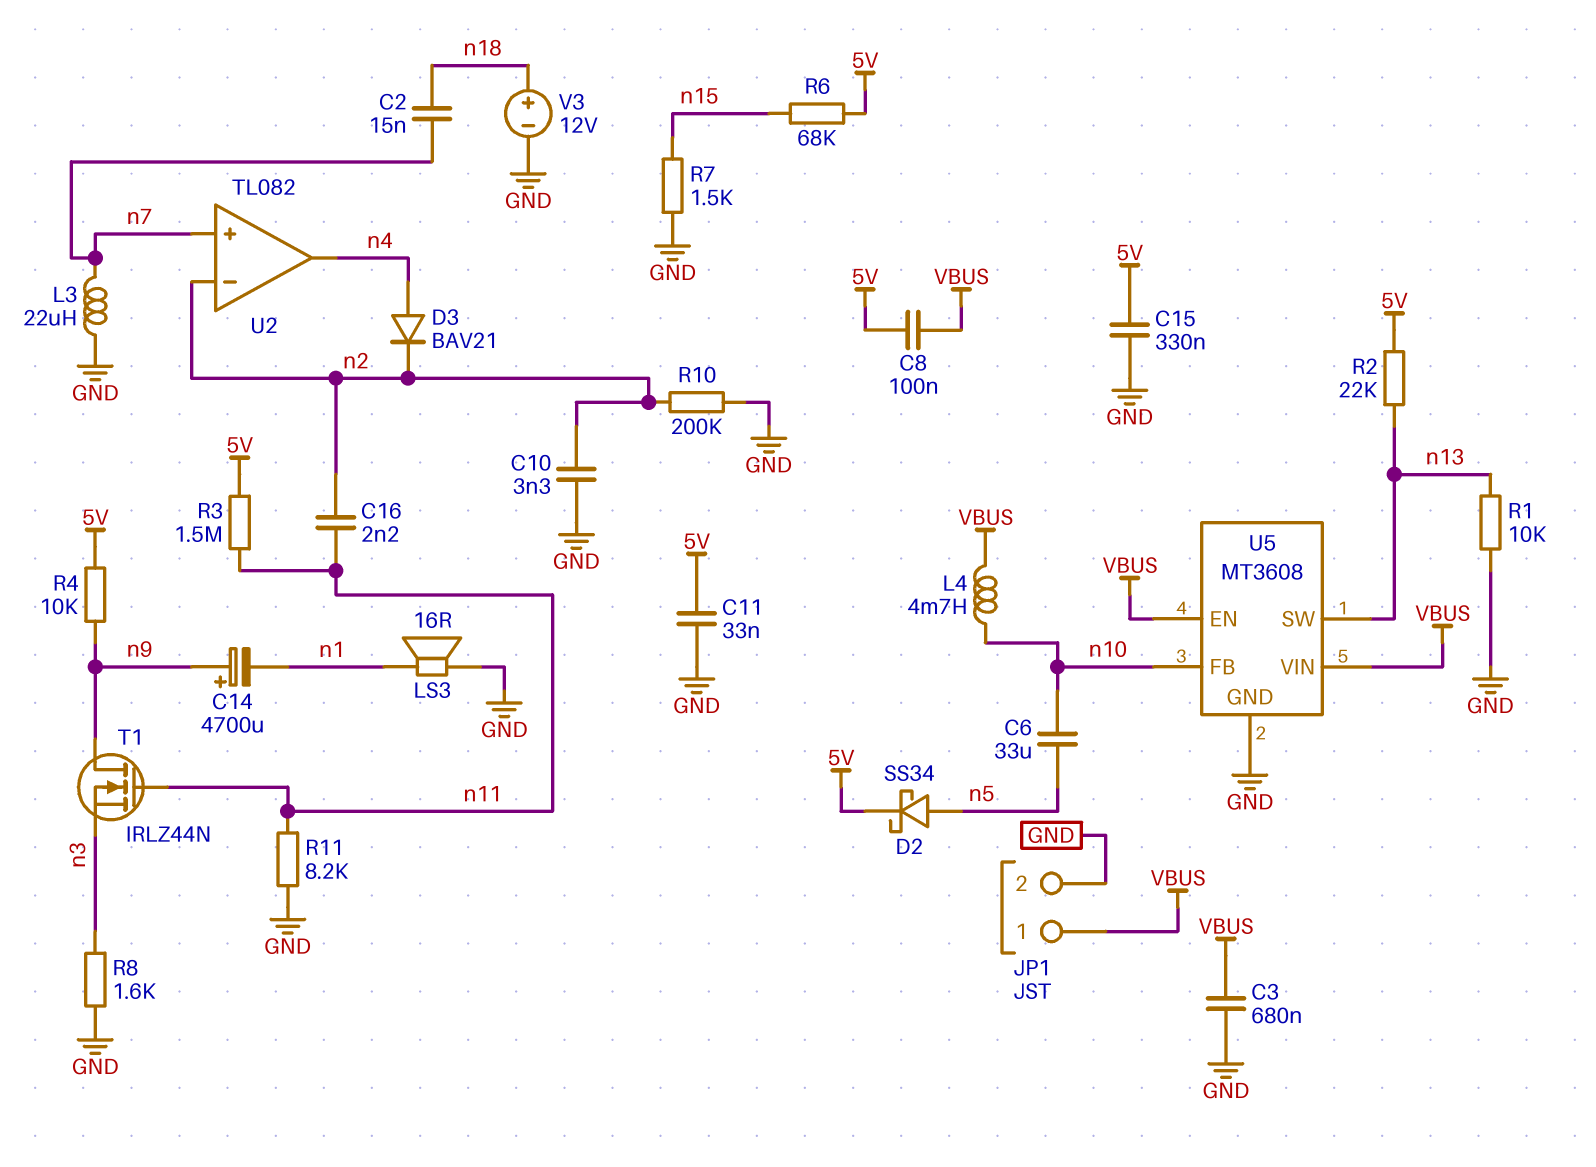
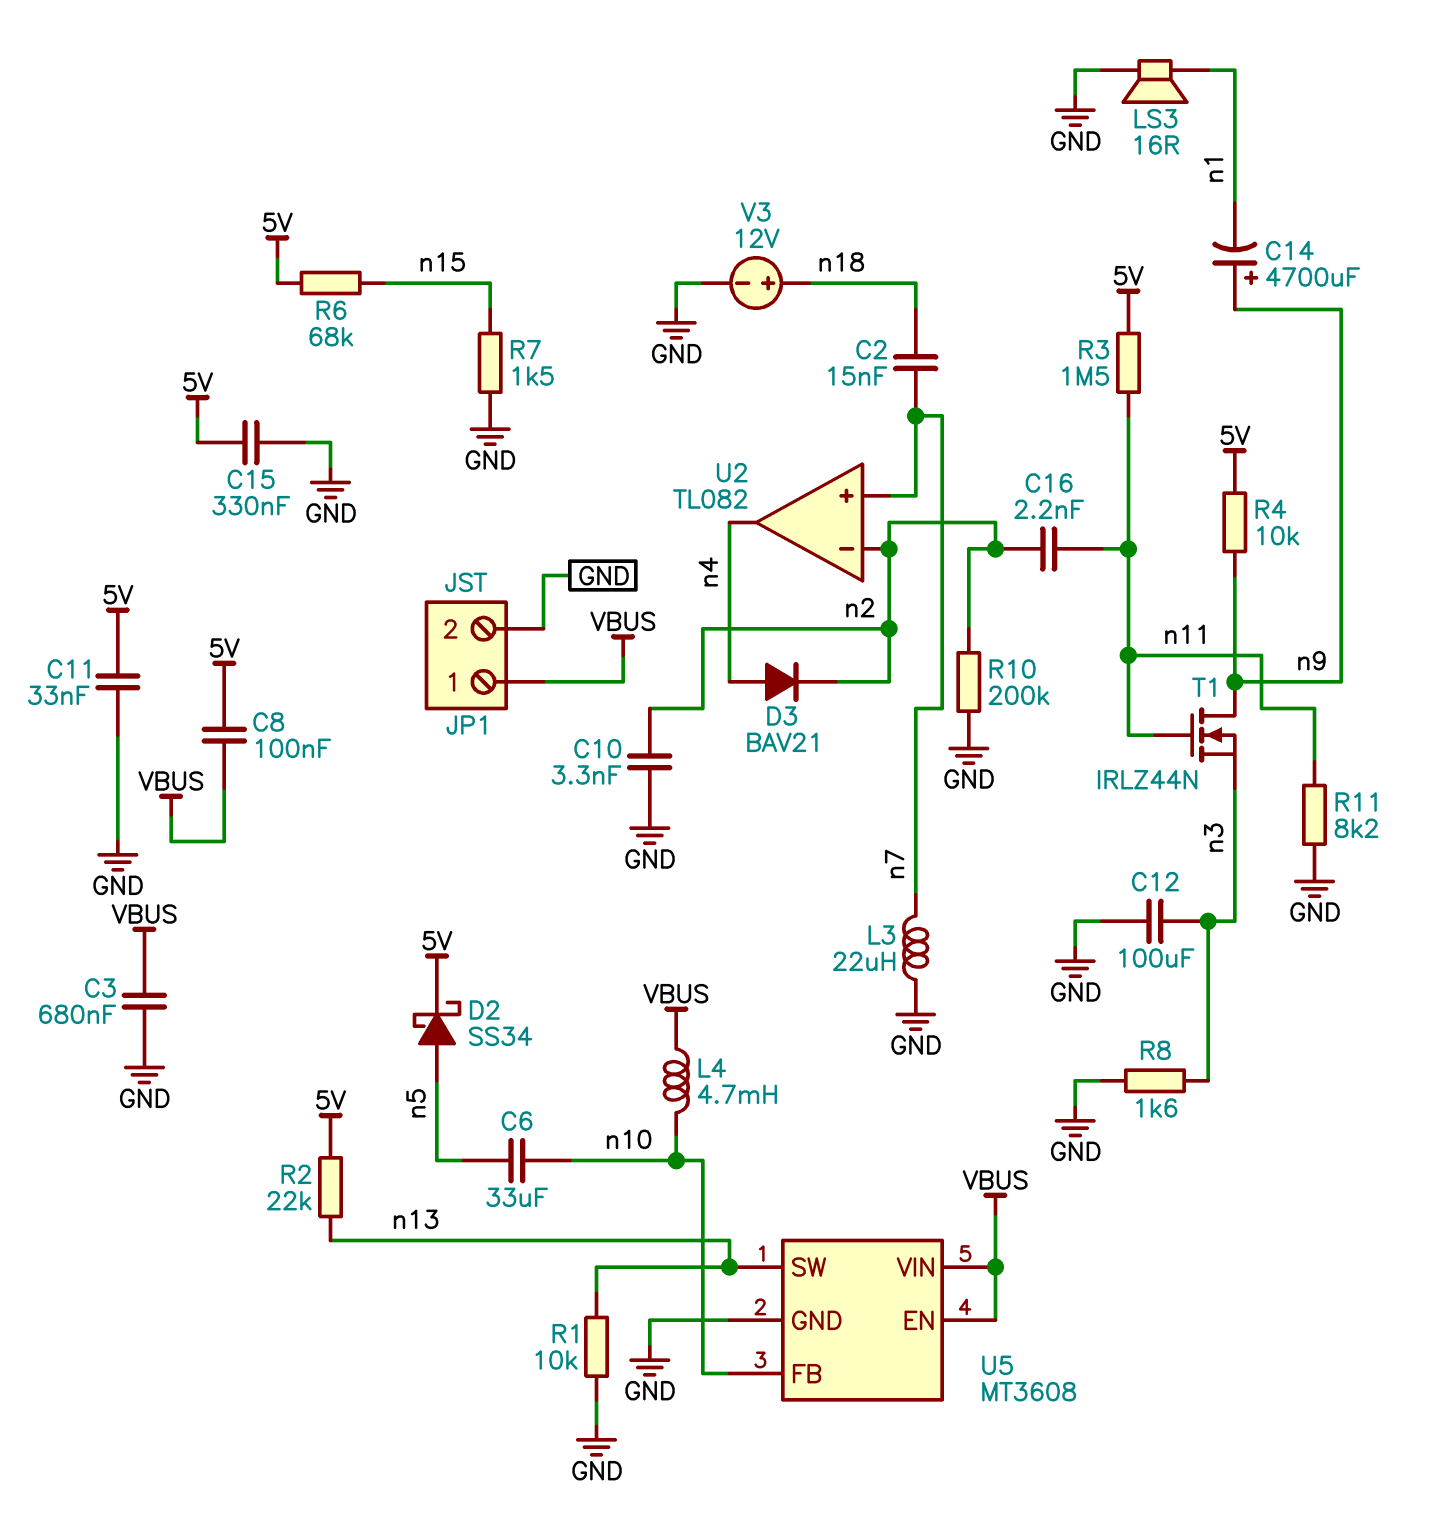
C12: none -> 100uF (GND, n3)

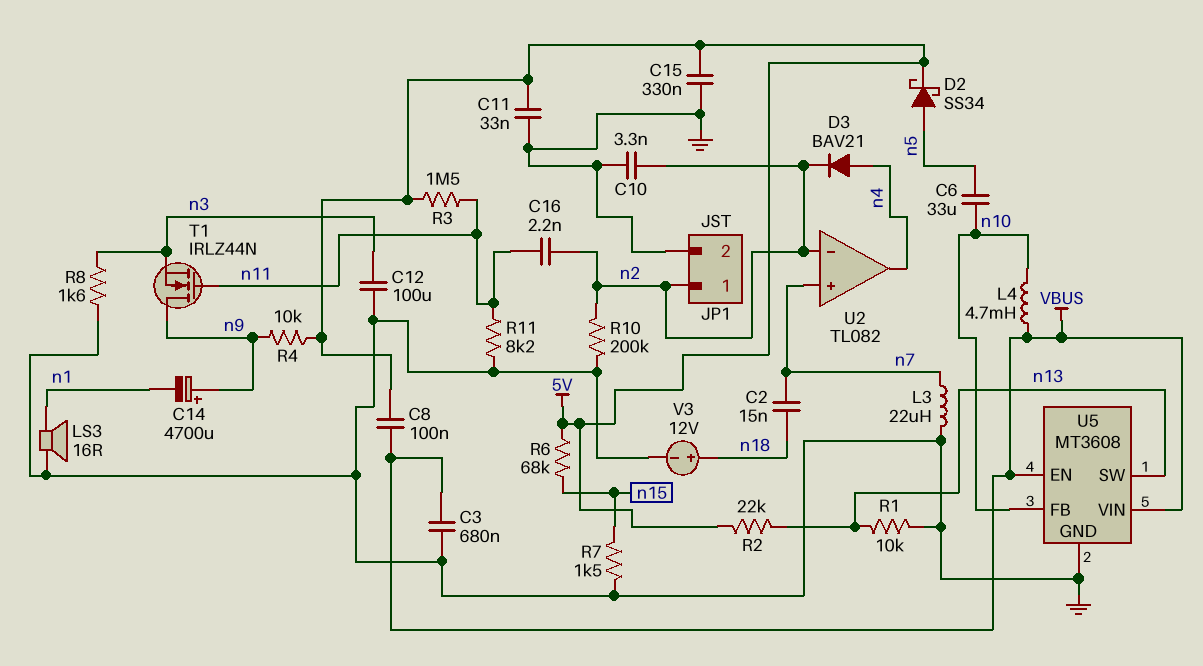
JP1 pin 1: VBUS -> n2

